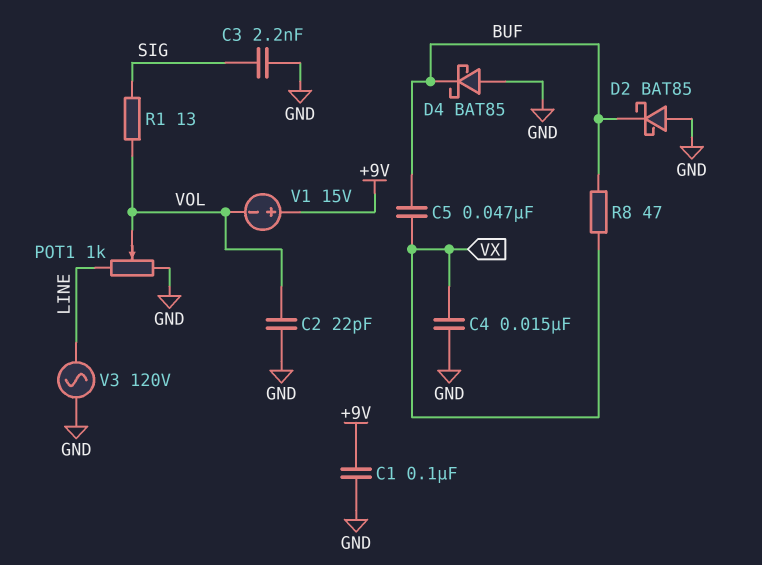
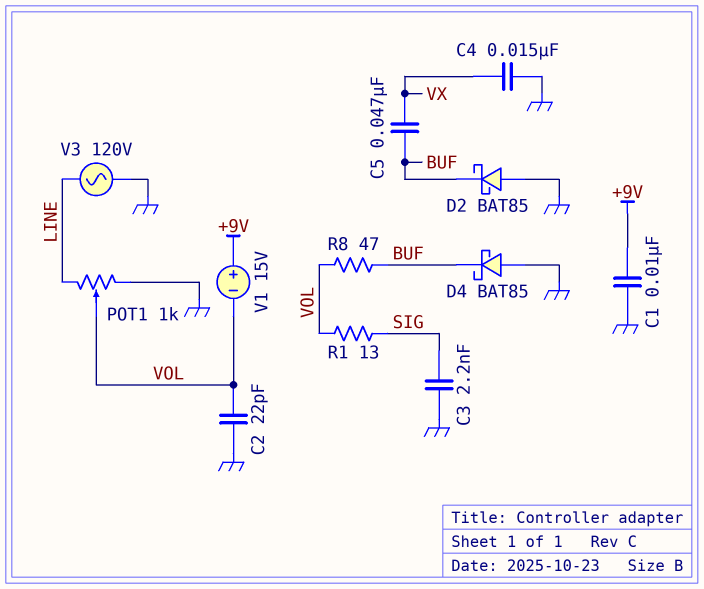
C1: 100nF (+9V, GND) -> 10nF (+9V, GND)
R8: 47 (BUF, VX) -> 47 (BUF, VOL)

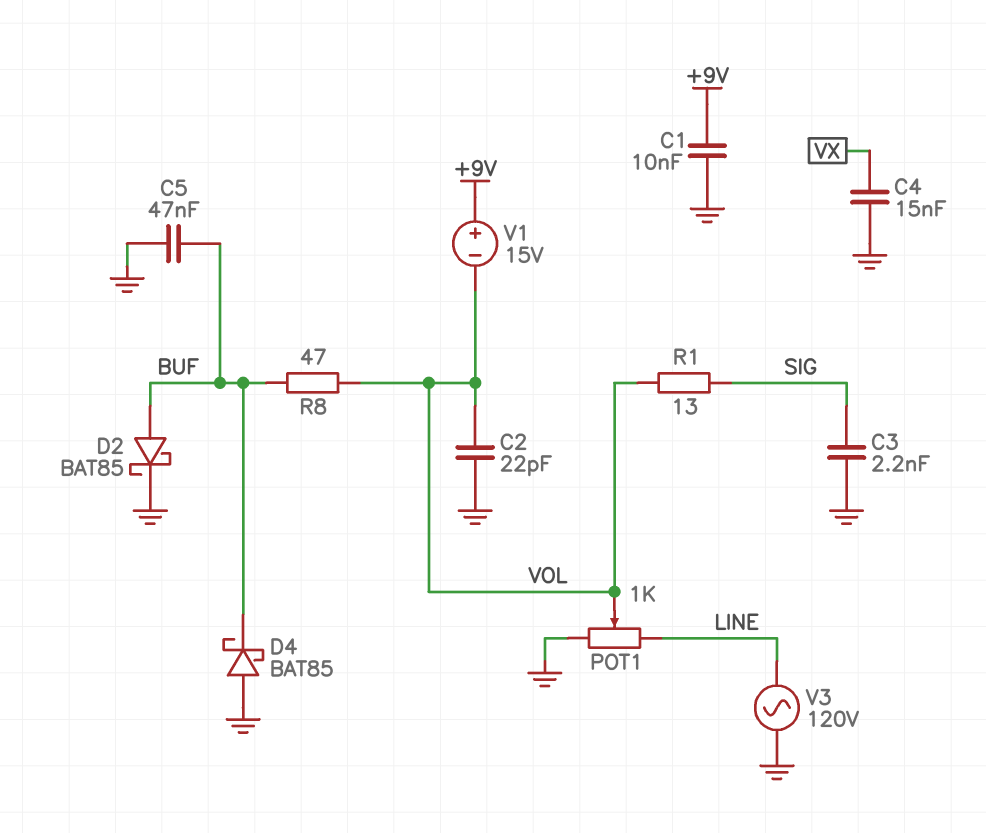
C5: 47nF (BUF, VX) -> 47nF (BUF, GND)
D2: schottky BAT85 (A GND, K BUF) -> schottky BAT85 (A BUF, K GND)

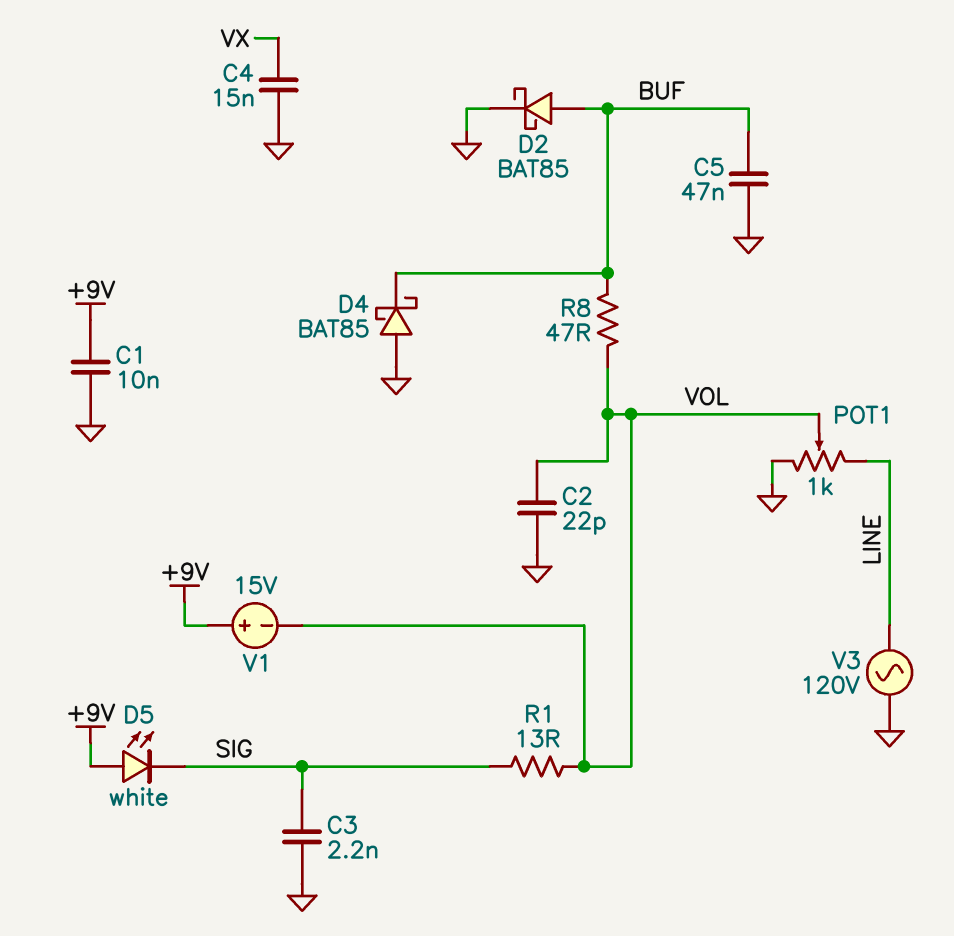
D5: none -> LED white (A +9V, K SIG)

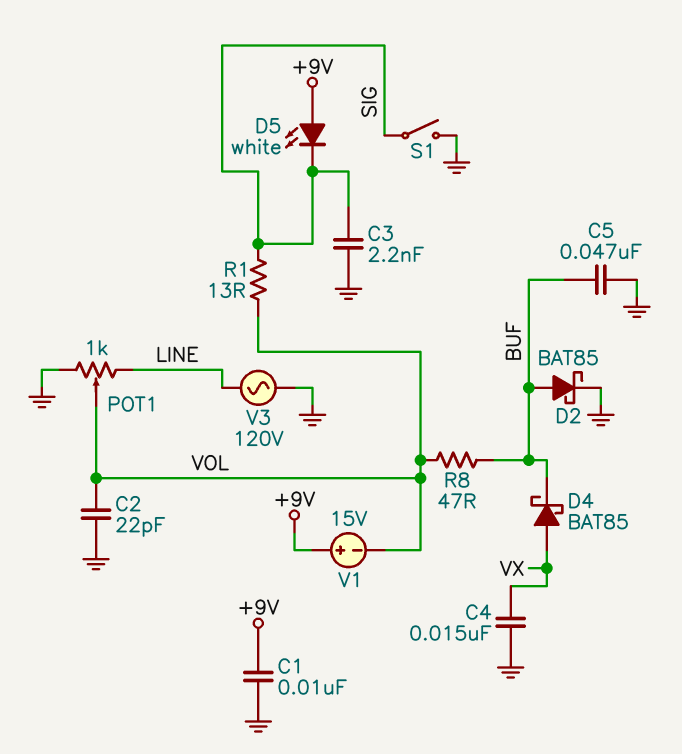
D4: schottky BAT85 (A GND, K BUF) -> schottky BAT85 (A VX, K BUF)
S1: none -> switch (GND, SIG)

